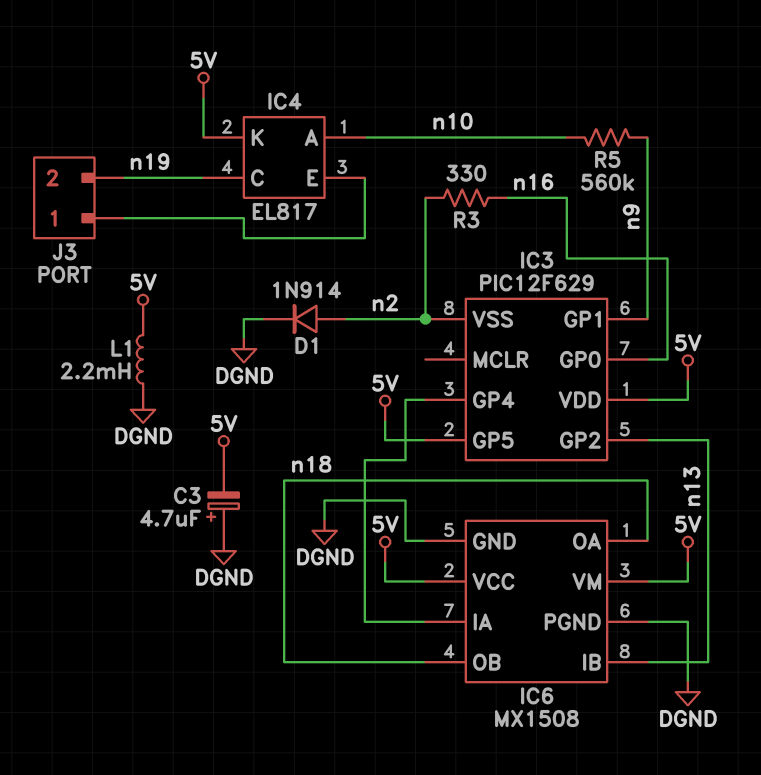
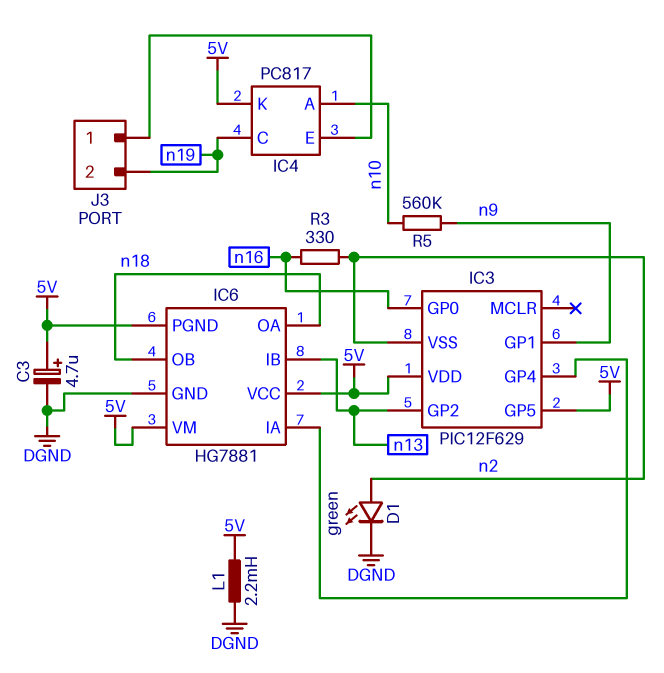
C3: 4.7uF (plus DGND, minus 5V) -> 4.7uF (plus 5V, minus DGND)
D1: diode 1N914 (A n2, K DGND) -> LED green (A n2, K DGND)
IC4: EL817 -> PC817
IC6: MX1508 -> HG7881
IC6 pin PGND: DGND -> 5V

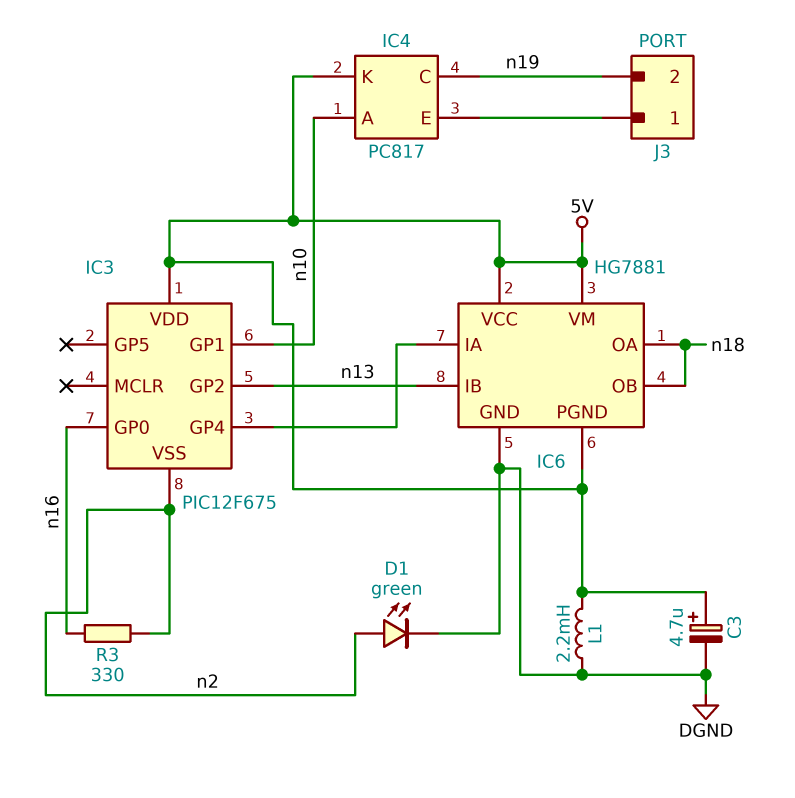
IC3: PIC12F629 -> PIC12F675
IC3 pin GP1: n9 -> n10
IC3 pin GP5: 5V -> none
R5: 560k (n9, n10) -> none

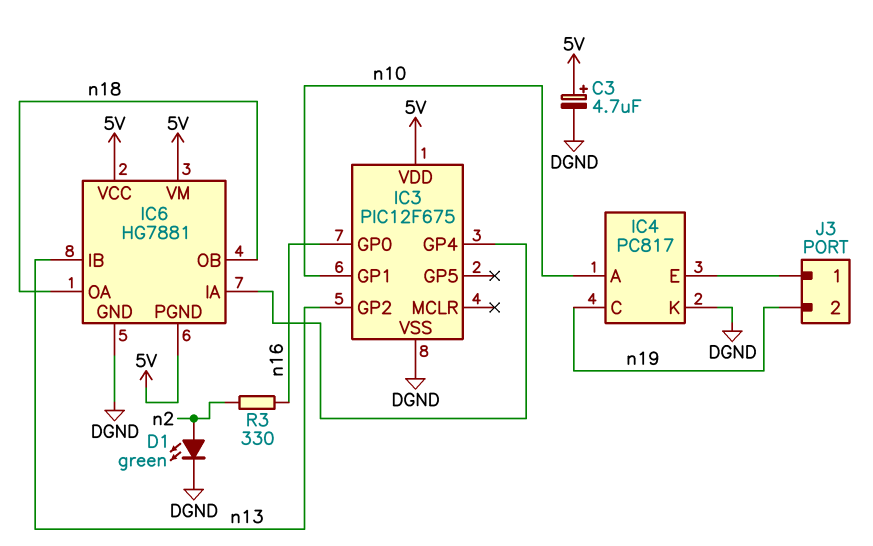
IC3 pin VSS: n2 -> DGND
IC4 pin K: 5V -> DGND
L1: 2.2mH (5V, DGND) -> none

